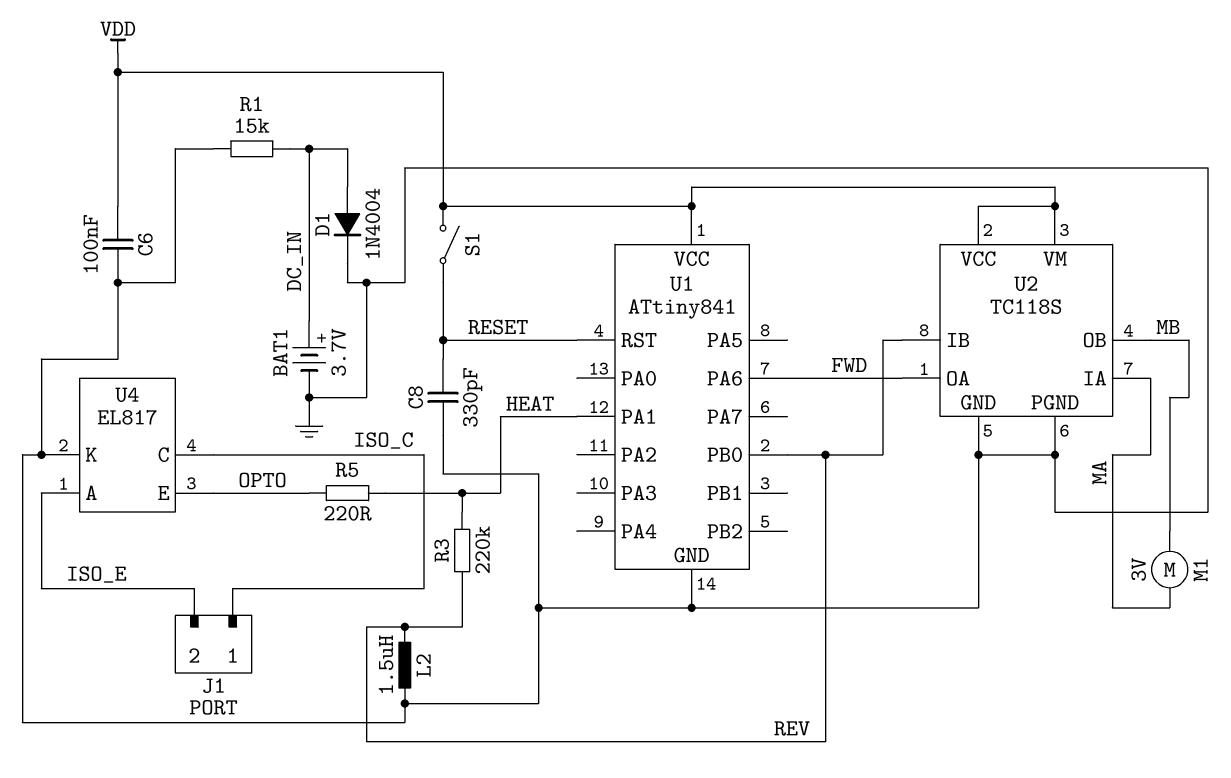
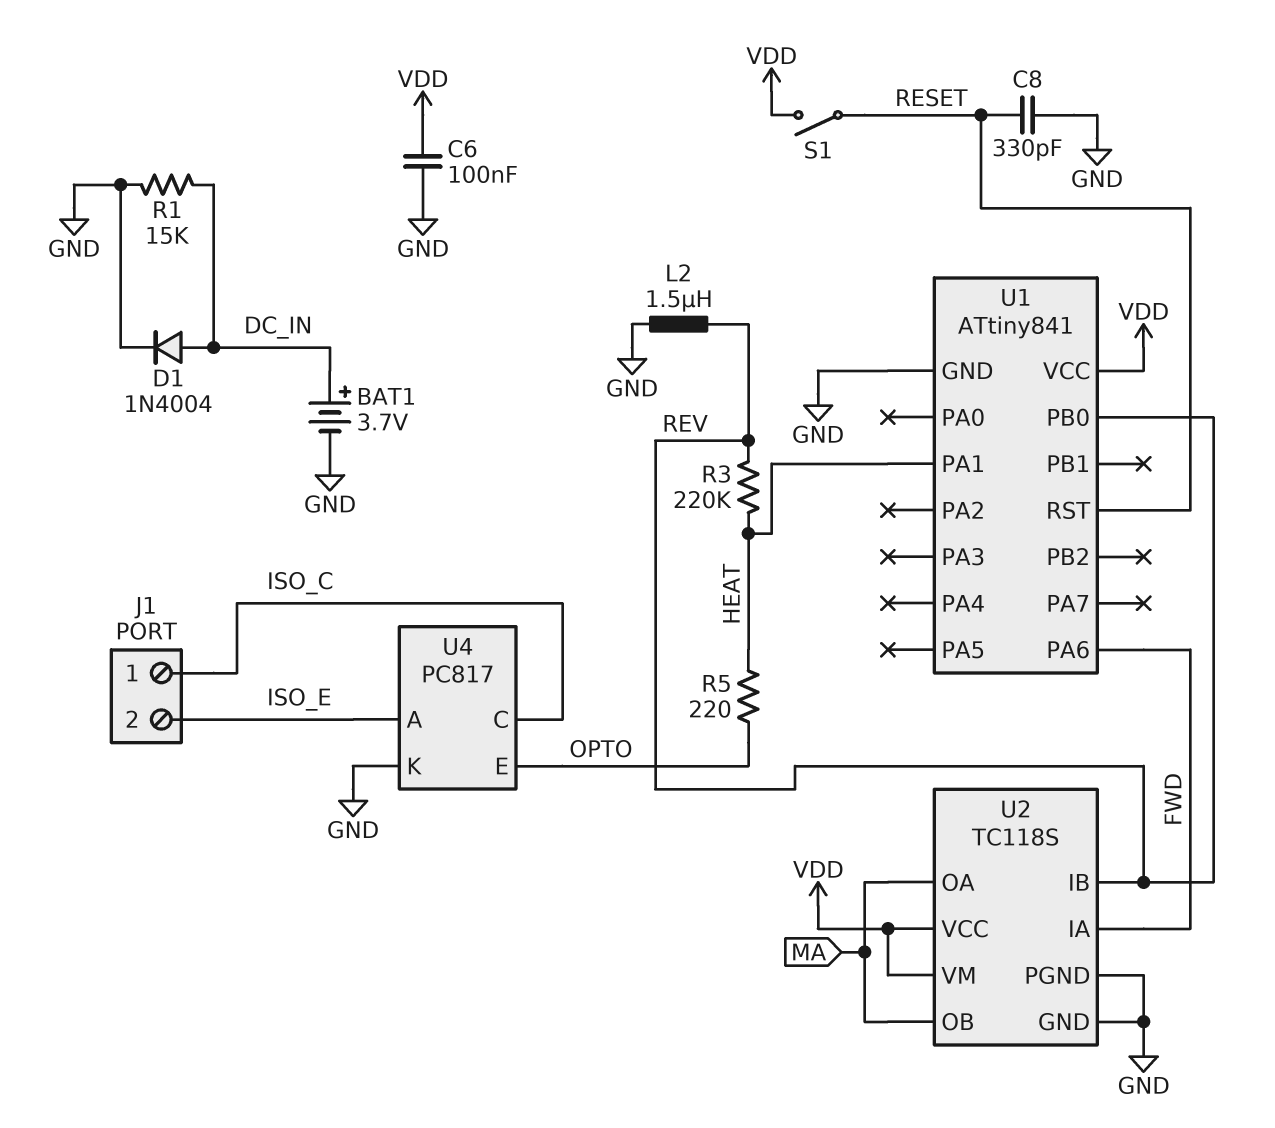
M1: motor 3V (MA, MB) -> none
U2 pin IA: MA -> FWD
U2 pin OA: FWD -> MA
U2 pin OB: MB -> MA
U4: EL817 -> PC817

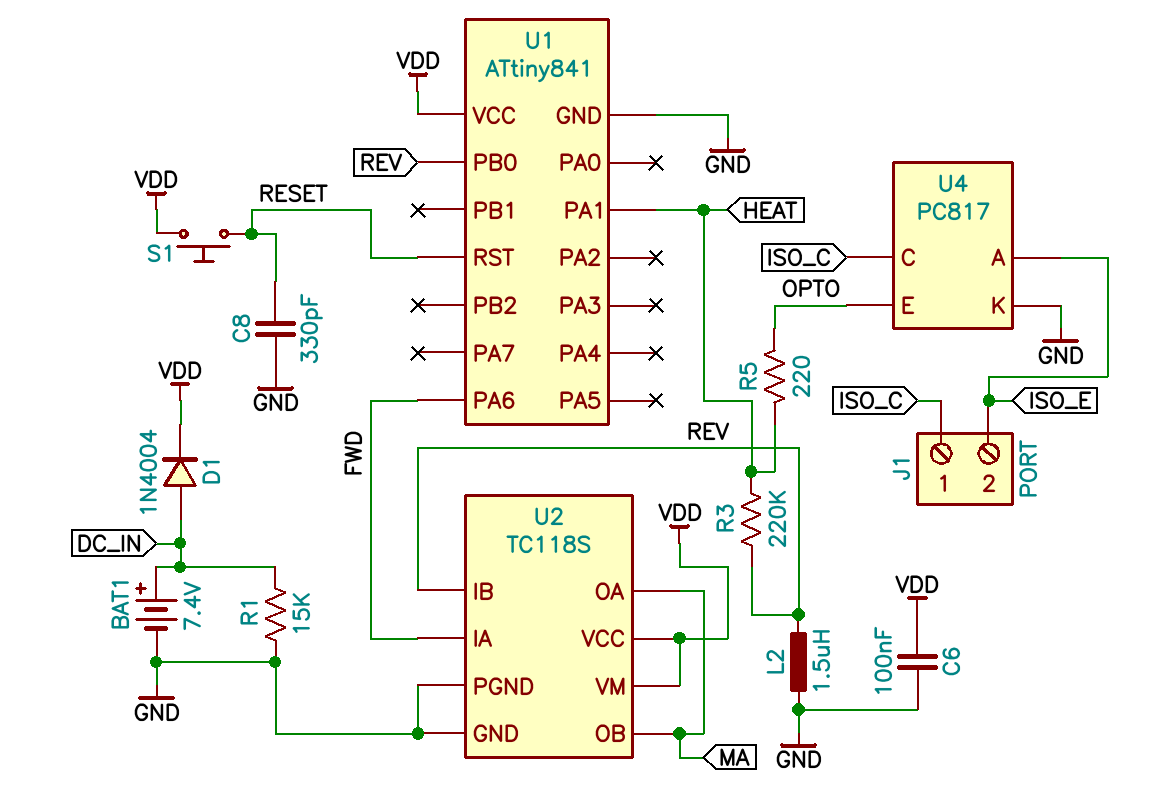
BAT1: 3.7V (plus DC_IN, minus GND) -> 7.4V (plus DC_IN, minus GND)
D1: diode 1N4004 (A DC_IN, K GND) -> diode 1N4004 (A DC_IN, K VDD)
S1: switch (RESET, VDD) -> button (RESET, VDD)

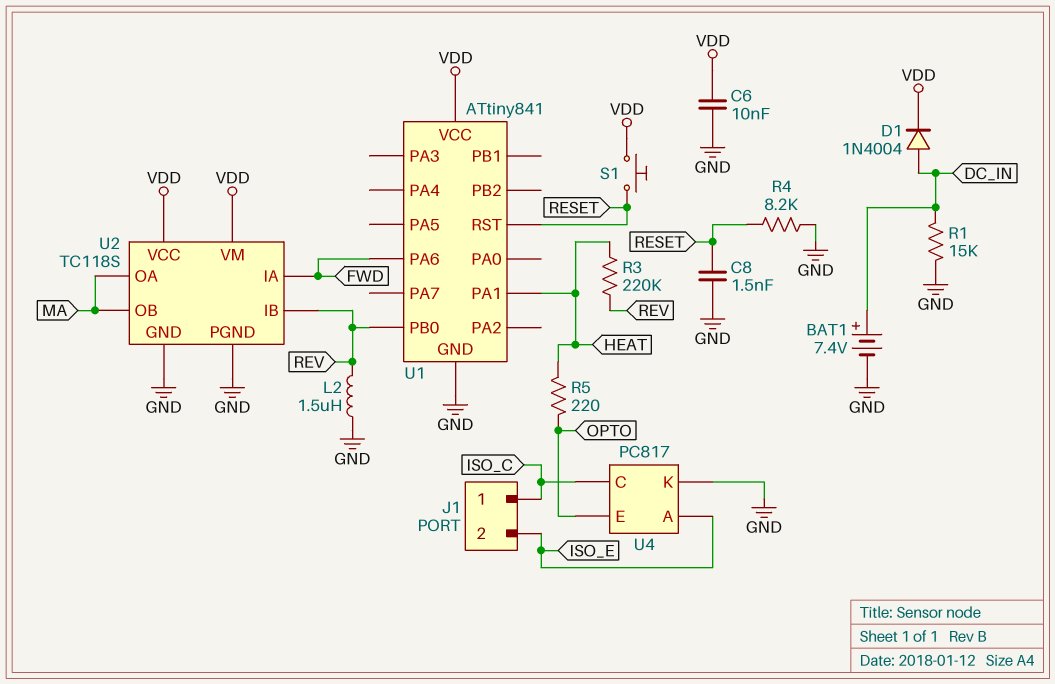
C6: 100nF (GND, VDD) -> 10nF (GND, VDD)
C8: 330pF (GND, RESET) -> 1.5nF (GND, RESET)
R4: none -> 8.2k (GND, RESET)

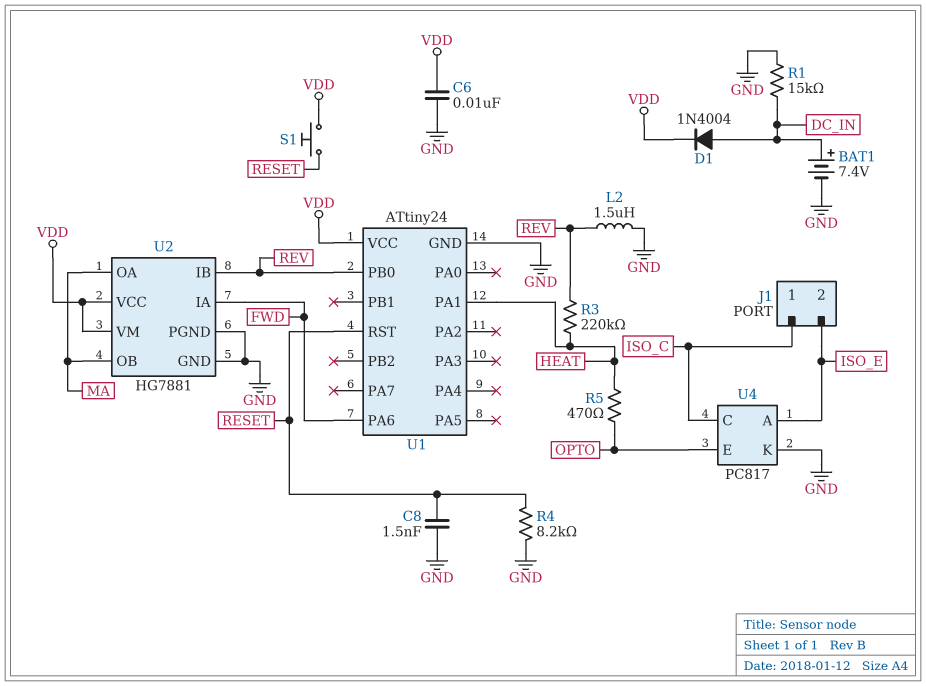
R5: 220 (HEAT, OPTO) -> 470 (HEAT, OPTO)
U1: ATtiny841 -> ATtiny24
U2: TC118S -> HG7881

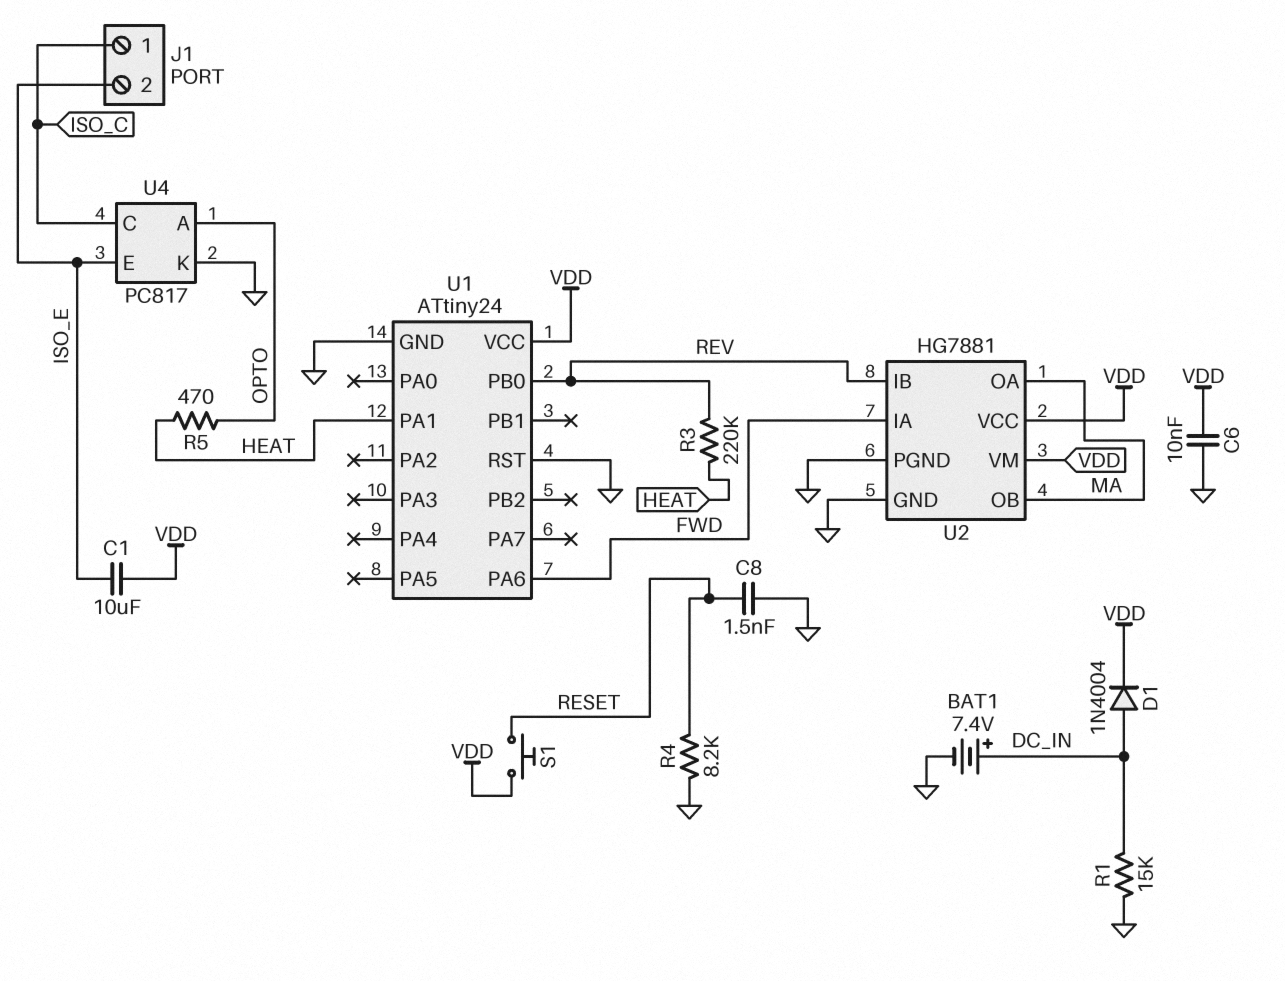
C1: none -> 10uF (ISO_E, VDD)
L2: 1.5uH (GND, REV) -> none
U1 pin RST: RESET -> GND
U4 pin A: ISO_E -> OPTO
U4 pin E: OPTO -> ISO_E

